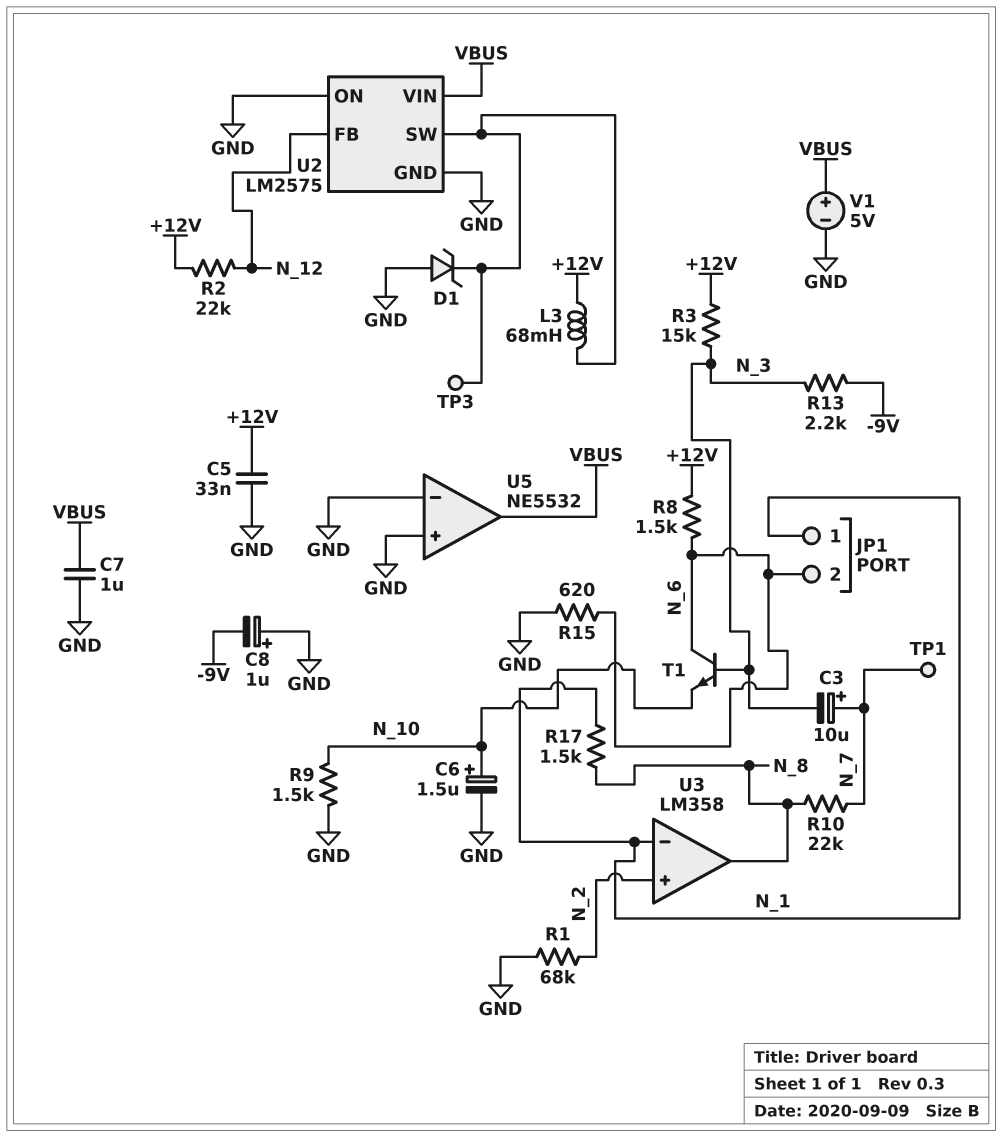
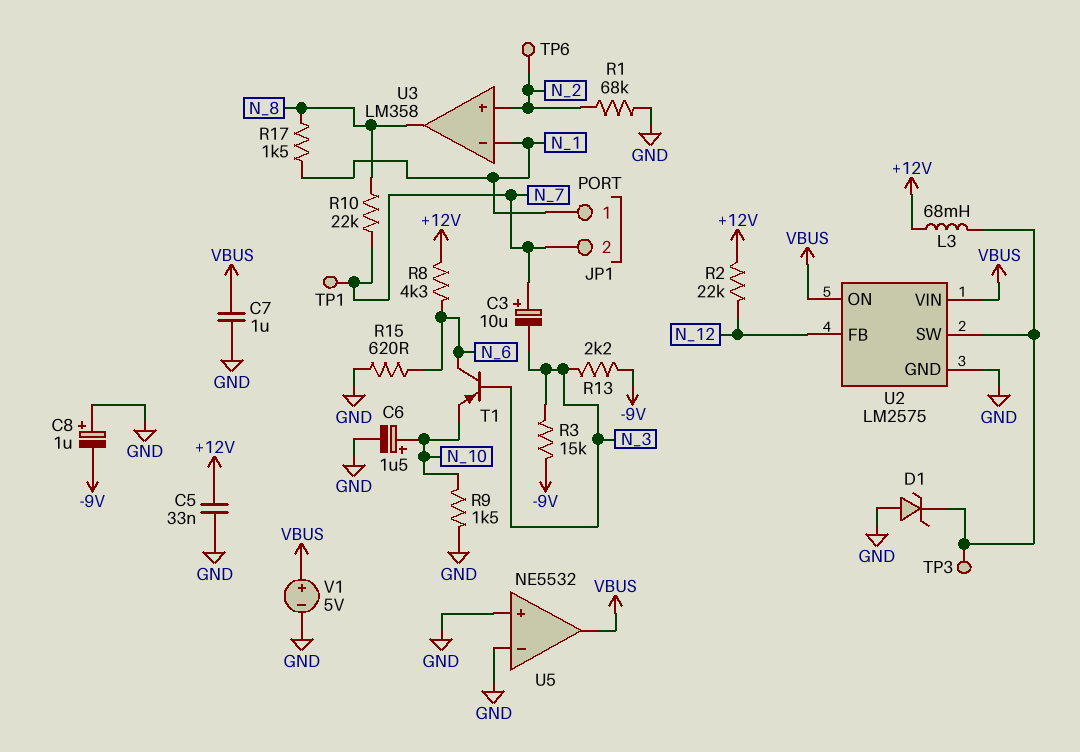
JP1 pin 2: N_6 -> N_7
R3: 15k (+12V, N_3) -> 15k (-9V, N_3)
R8: 1.5k (+12V, N_6) -> 4.3k (+12V, N_6)
T1: NPN (B N_3, C N_6, E N_10) -> PNP (B N_3, C N_6, E N_10)
TP6: none -> test point (N_2)
U2 pin ON: GND -> VBUS

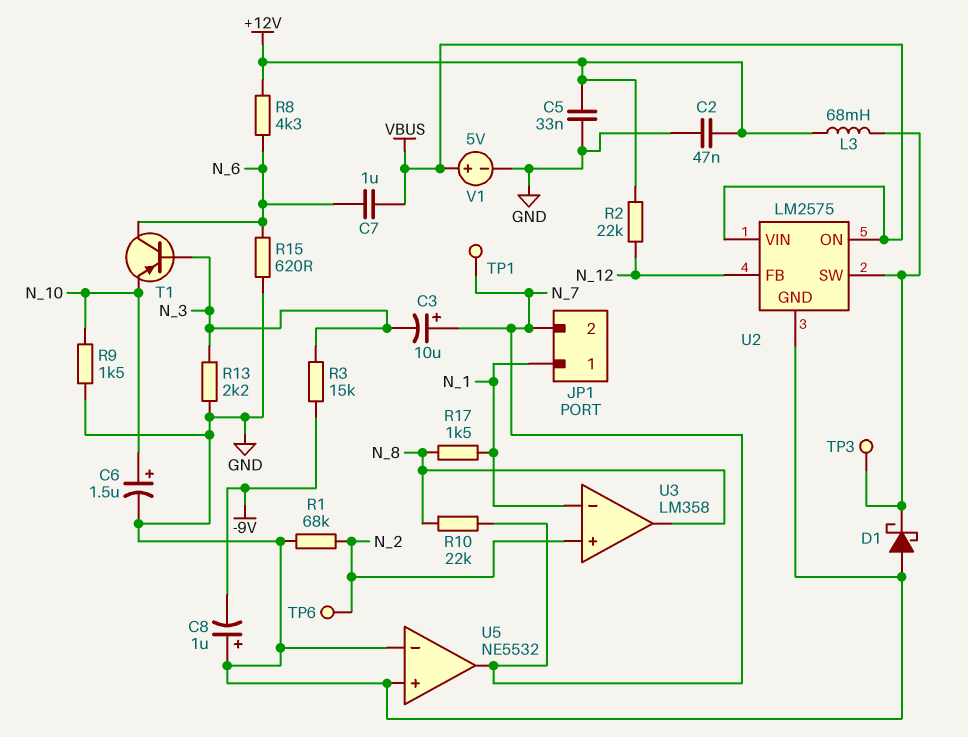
C2: none -> 47nF (+12V, GND)
C7: 1uF (GND, VBUS) -> 1uF (N_6, VBUS)
D1: zener (A GND, K U2/SW) -> schottky (A GND, K U2/SW)
R13: 2.2k (-9V, N_3) -> 2.2k (GND, N_3)
U5 pin out: VBUS -> N_7

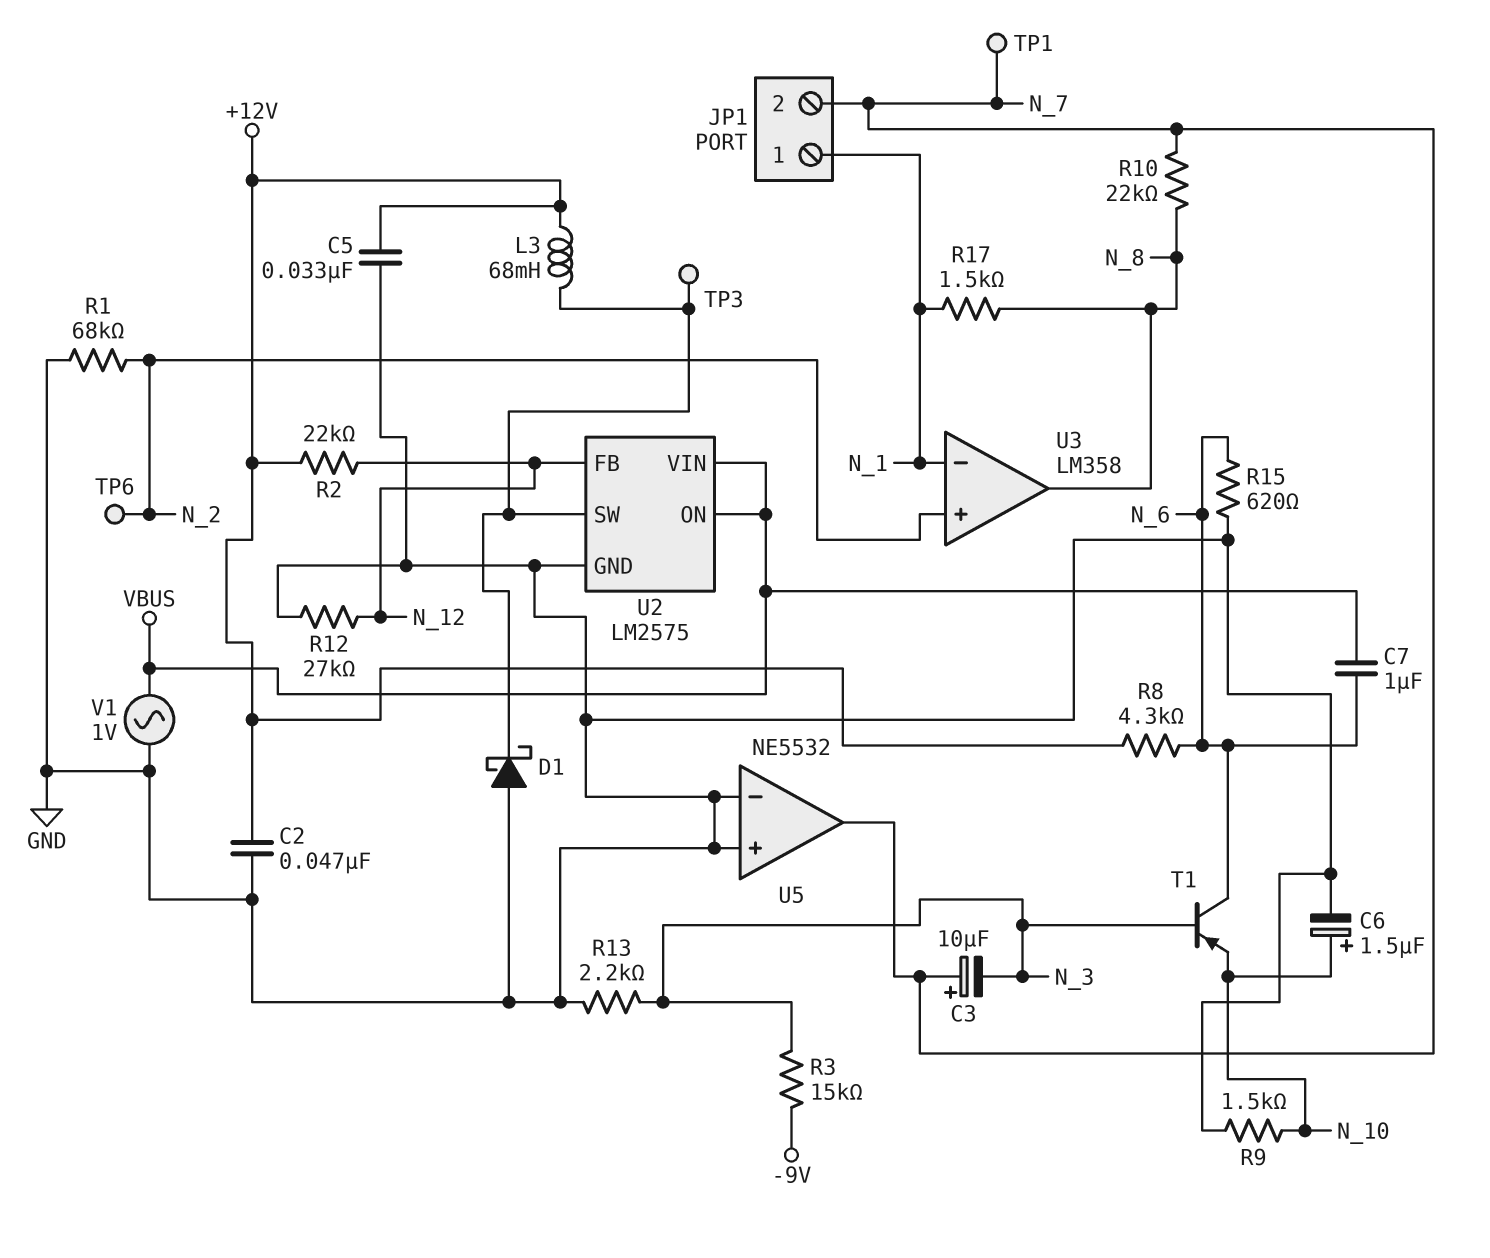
C8: 1uF (plus GND, minus -9V) -> none
R12: none -> 27k (GND, N_12)
V1: 5V (plus VBUS, minus GND) -> AC 1V (GND, VBUS)

